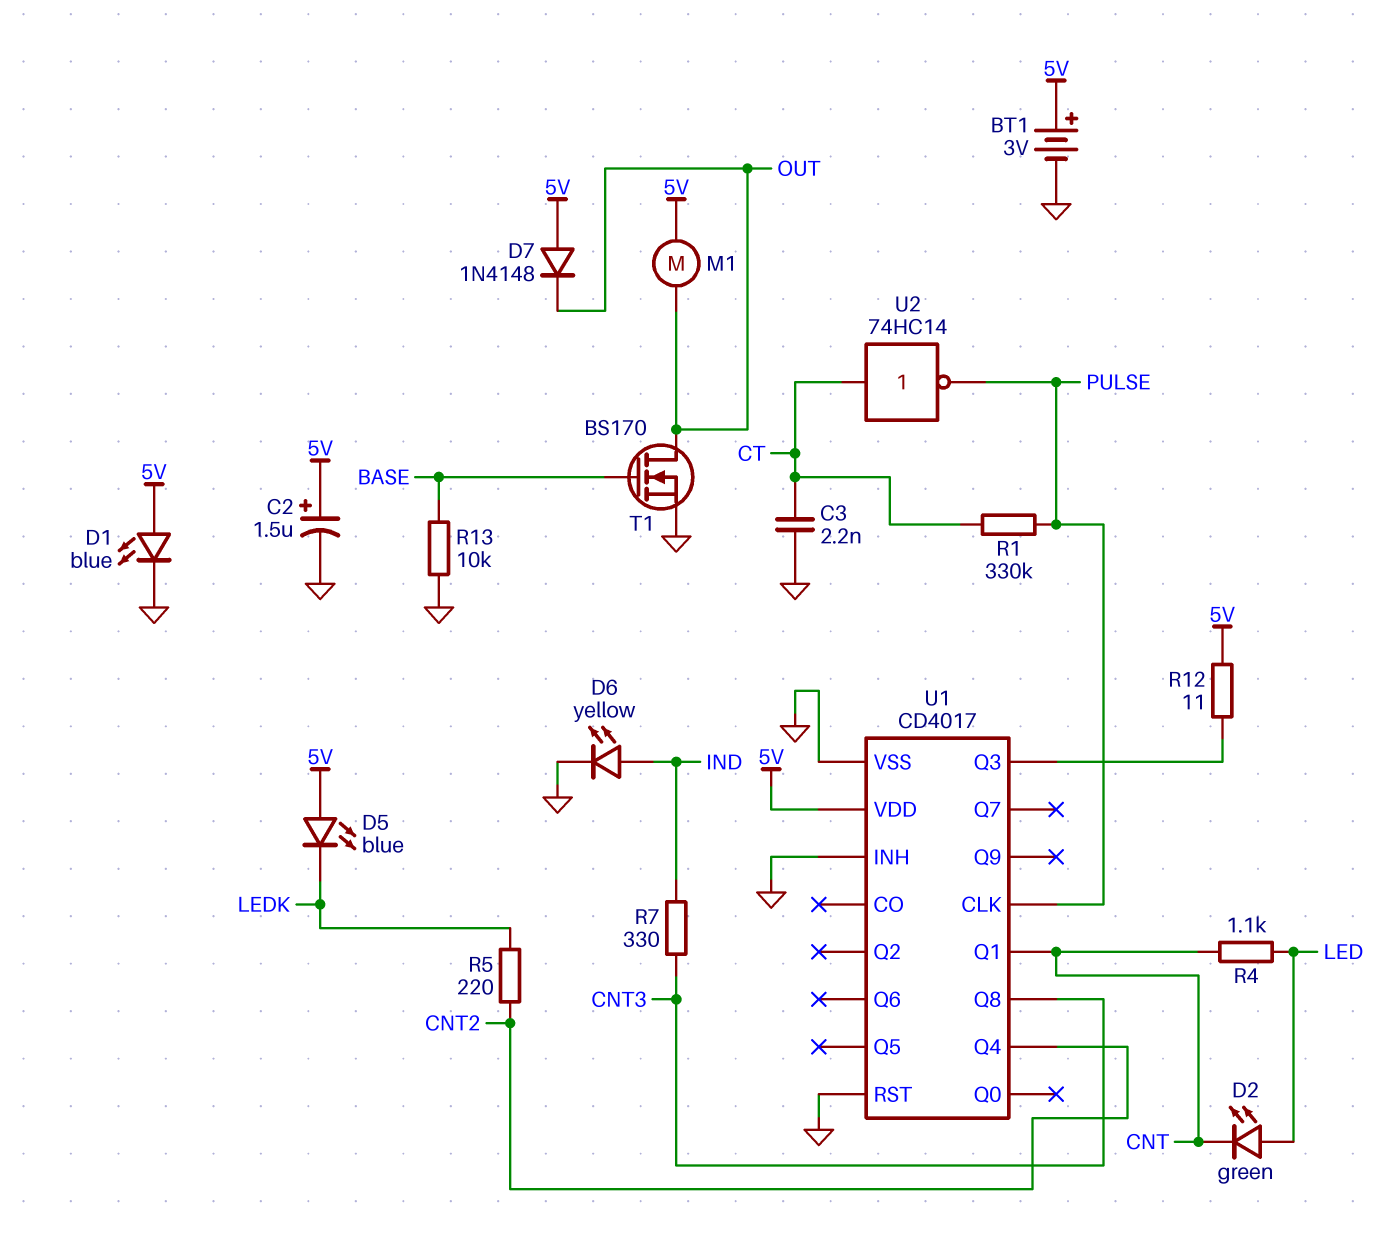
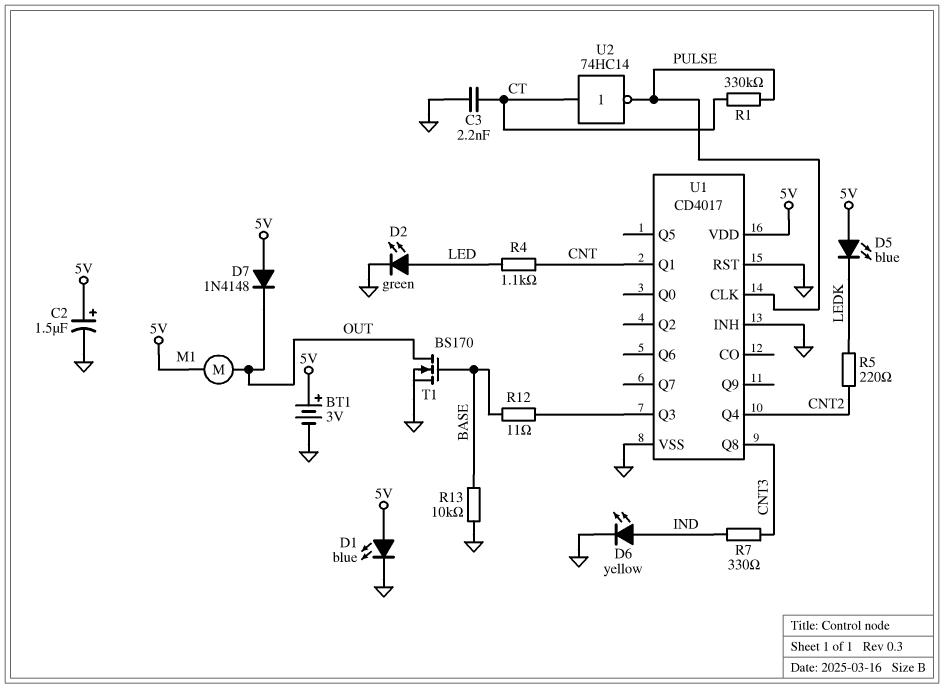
D2: LED green (A LED, K CNT) -> LED green (A LED, K GND)
R12: 11 (5V, U1/Q3) -> 11 (BASE, U1/Q3)

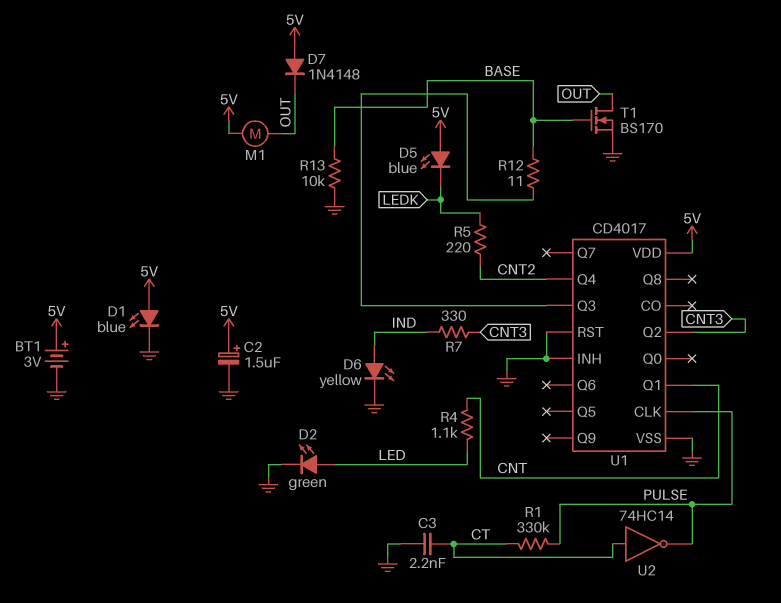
U1 pin Q2: none -> CNT3
U1 pin Q8: CNT3 -> none

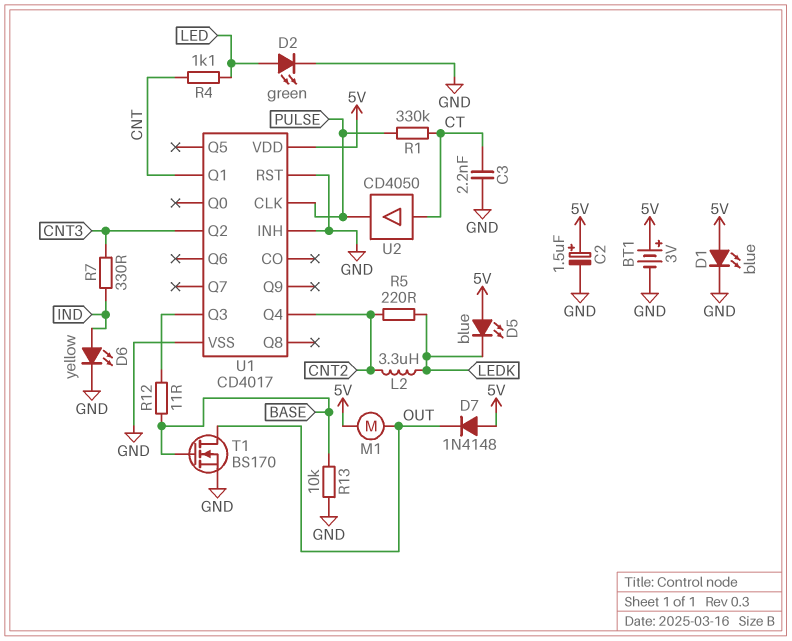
L2: none -> 3.3uH (CNT2, LEDK)
U2: NOT 74HC14 (in CT, out PULSE) -> buffer CD4050 (in CT, out PULSE)

